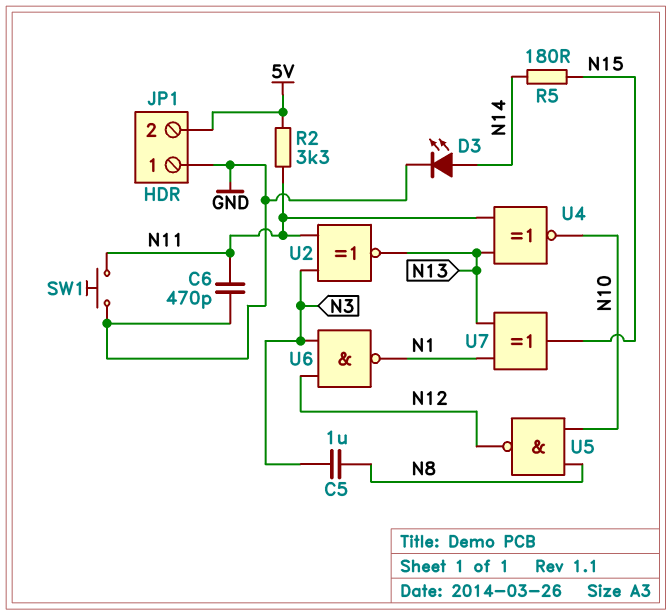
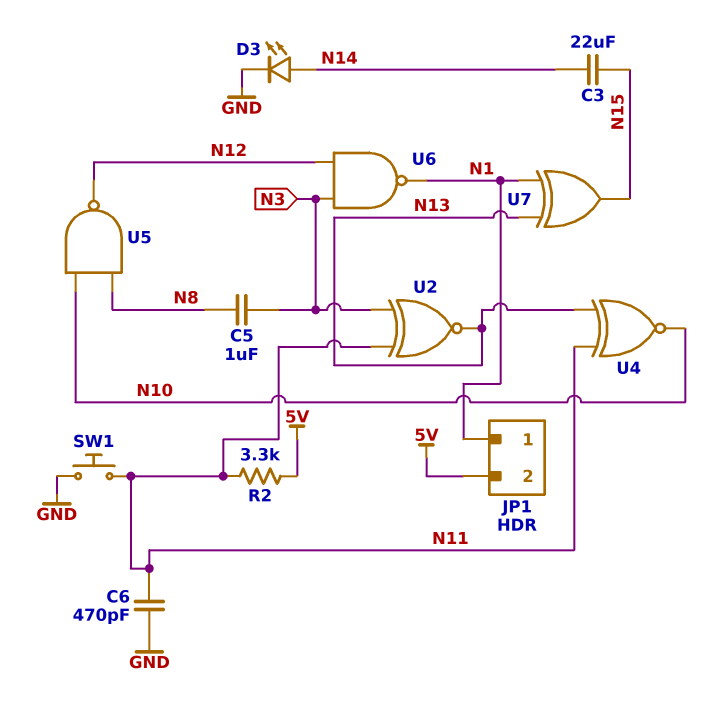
C3: none -> 22uF (N14, N15)
JP1 pin 1: GND -> N1
R5: 180 (N14, N15) -> none

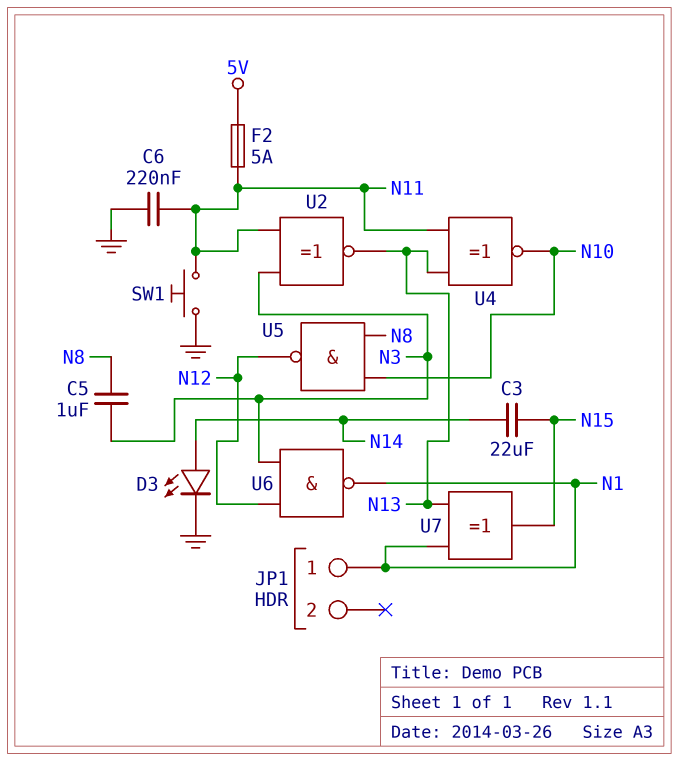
C6: 470pF (GND, N11) -> 220nF (GND, N11)
F2: none -> 5A (5V, N11)
JP1 pin 2: 5V -> none
R2: 3.3k (5V, N11) -> none

